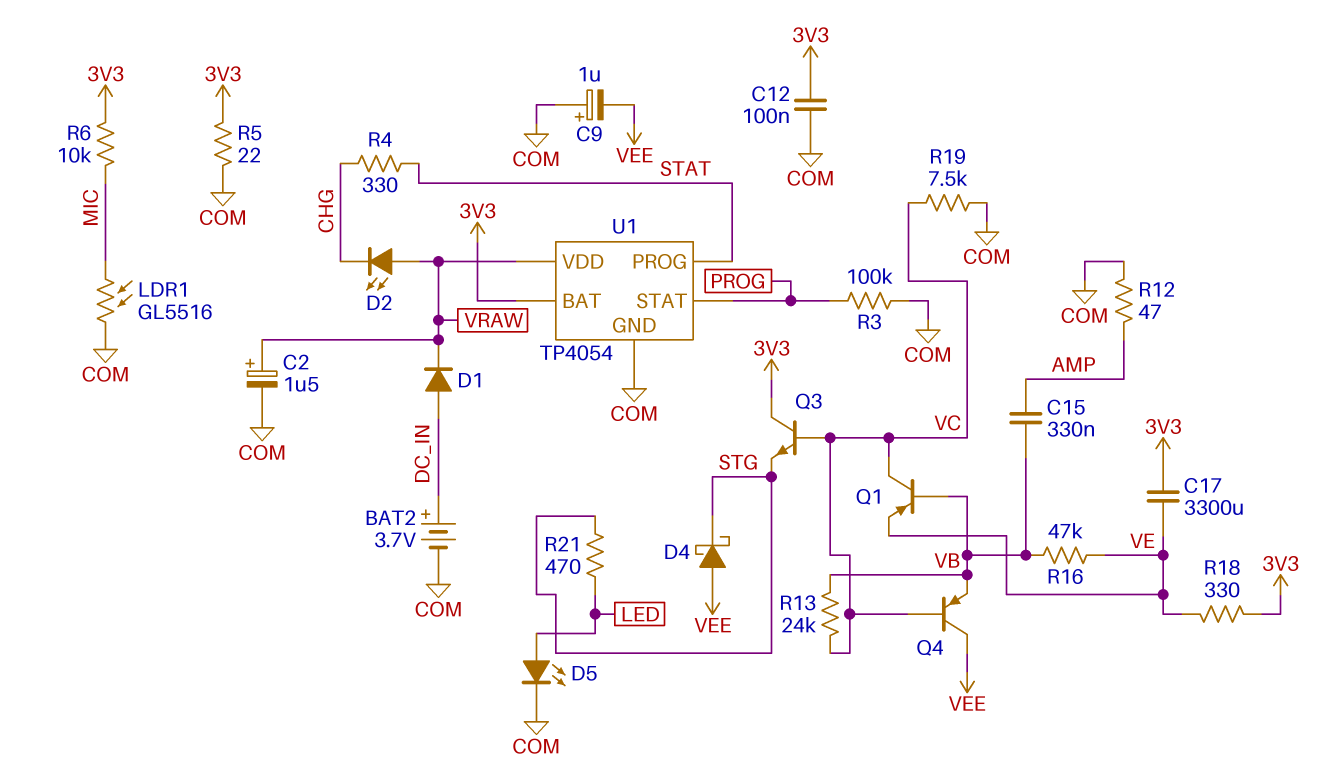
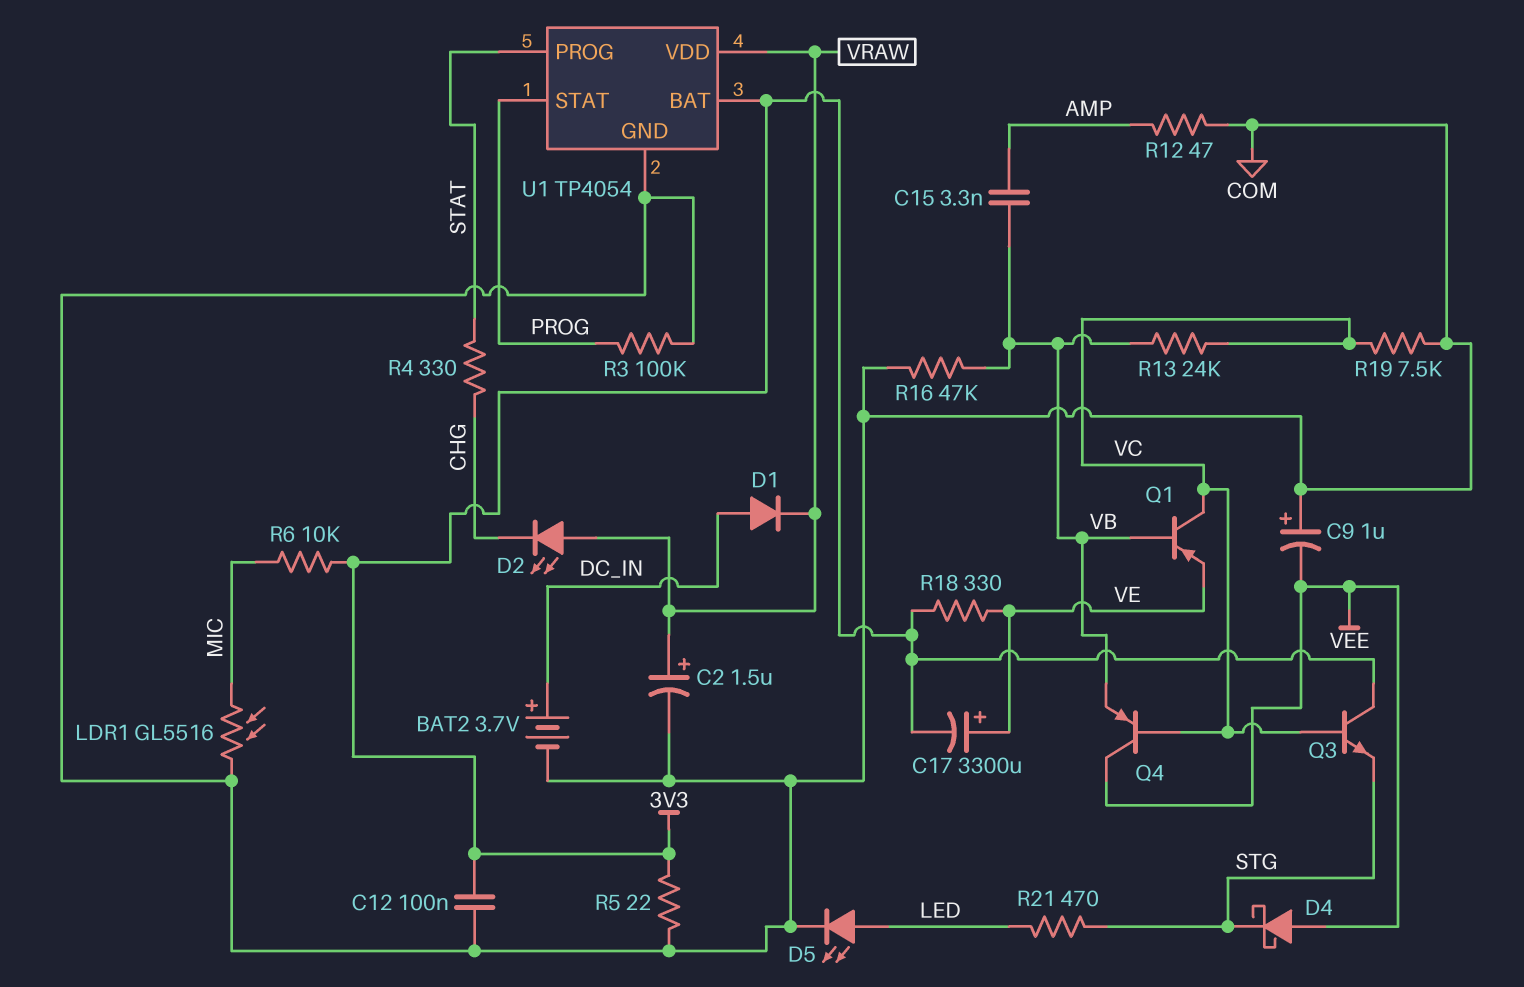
C15: 330nF (AMP, VB) -> 3.3nF (AMP, VB)
C17: 3300uF (3V3, VE) -> 3300uF (plus VE, minus 3V3)
R16: 47k (VB, VE) -> 47k (COM, VB)

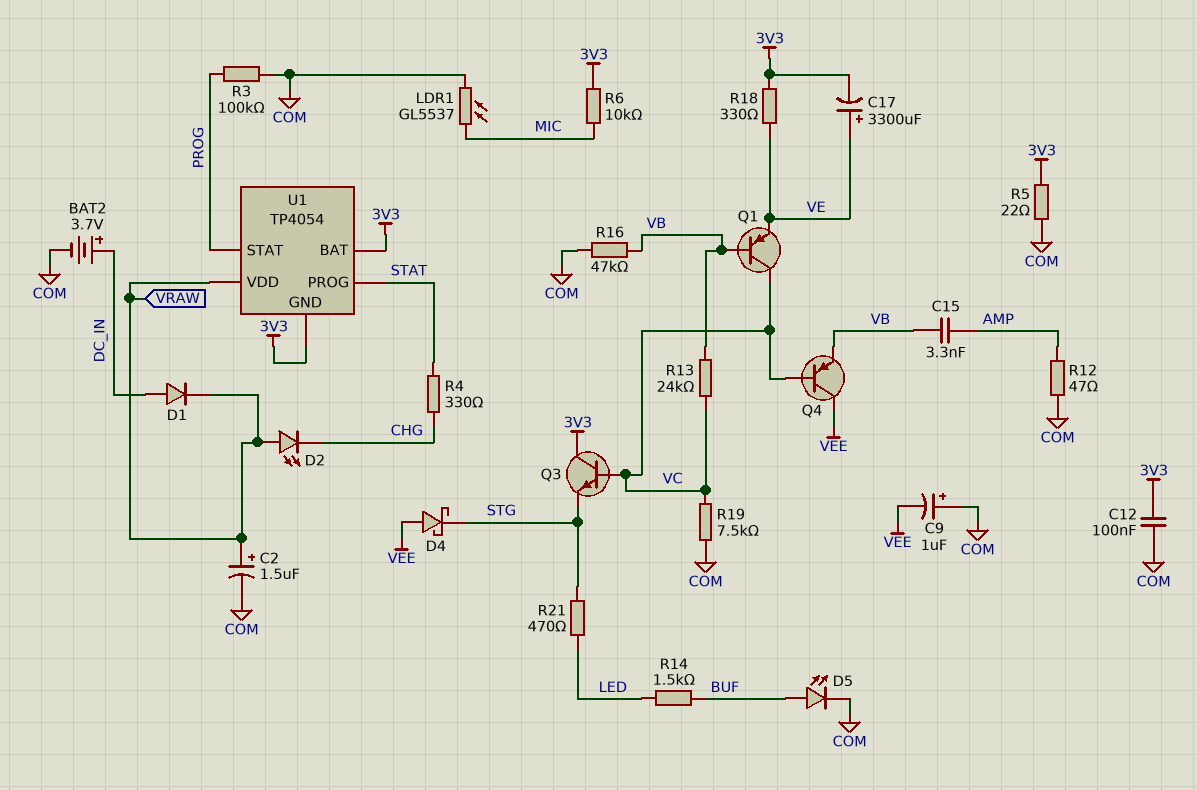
D5: LED (A LED, K COM) -> LED (A BUF, K COM)
LDR1: GL5516 (COM, MIC) -> GL5537 (COM, MIC)
R14: none -> 1.5k (BUF, LED)
U1 pin GND: COM -> 3V3

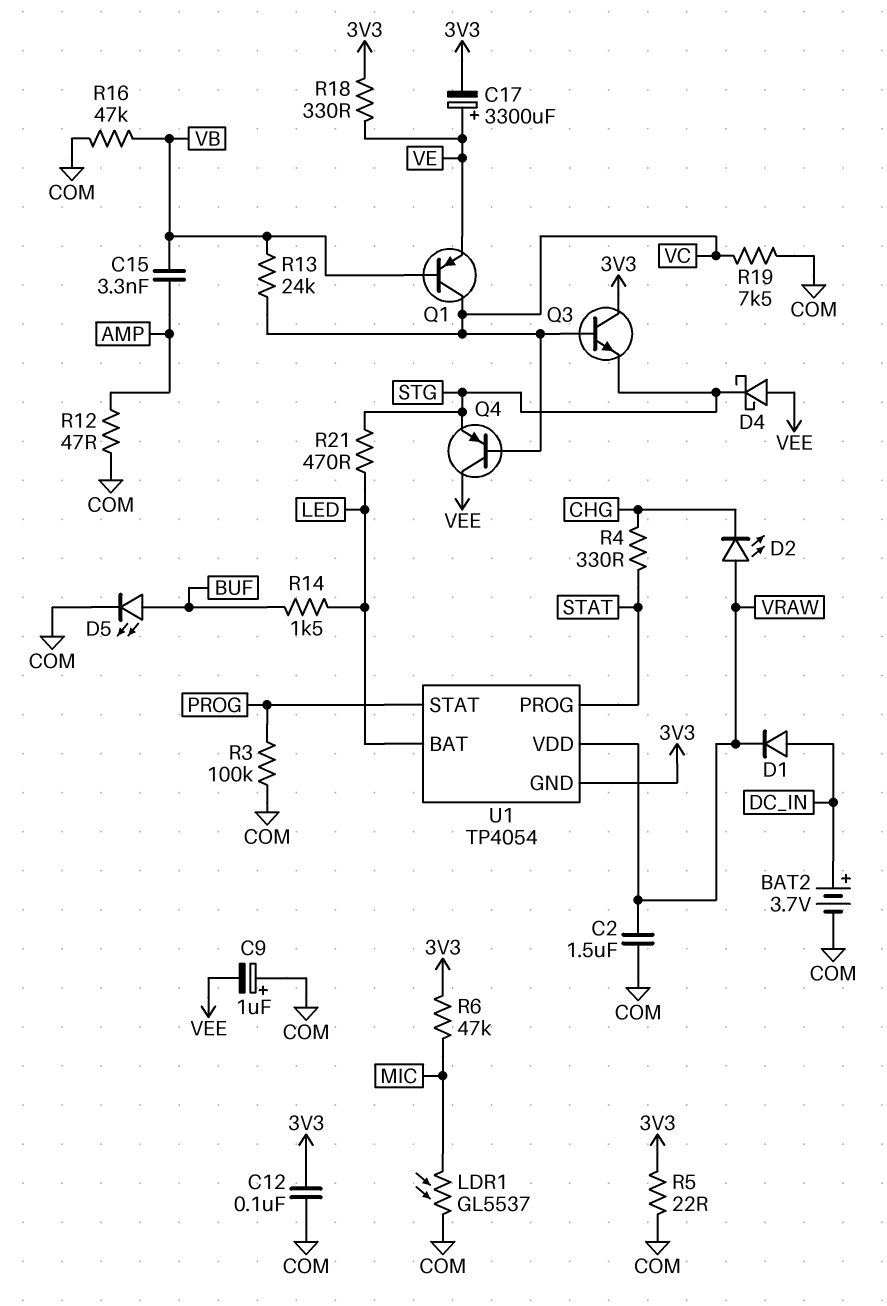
C2: 1.5uF (plus VRAW, minus COM) -> 1.5uF (COM, VRAW)
Q4: PNP (B VC, C VEE, E VB) -> PNP (B VC, C VEE, E STG)
R6: 10k (3V3, MIC) -> 47k (3V3, MIC)
U1 pin BAT: 3V3 -> LED

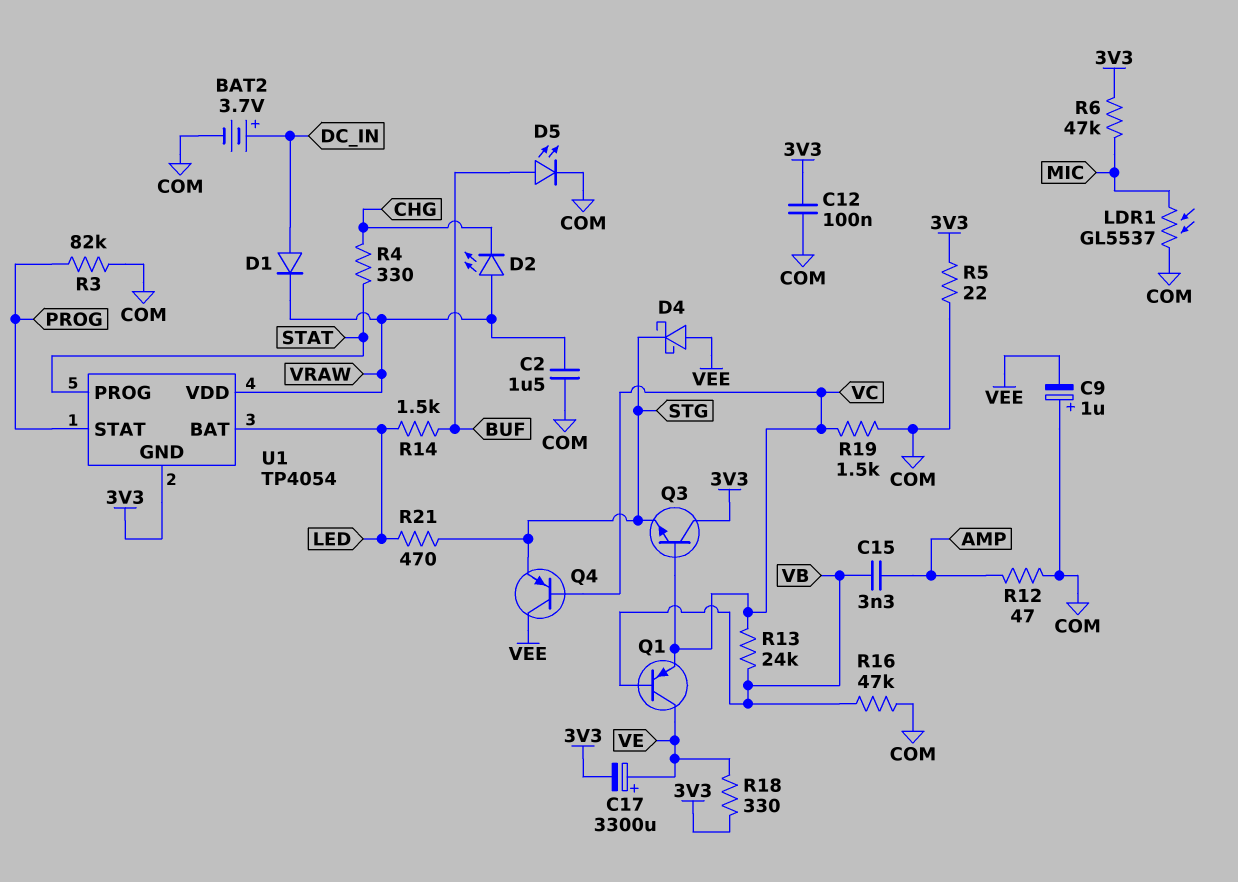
Q1: PNP (B VB, C VC, E VE) -> PNP (B VB, C VE, E VC)
R3: 100k (COM, PROG) -> 82k (COM, PROG)
R19: 7.5k (COM, VC) -> 1.5k (COM, VC)

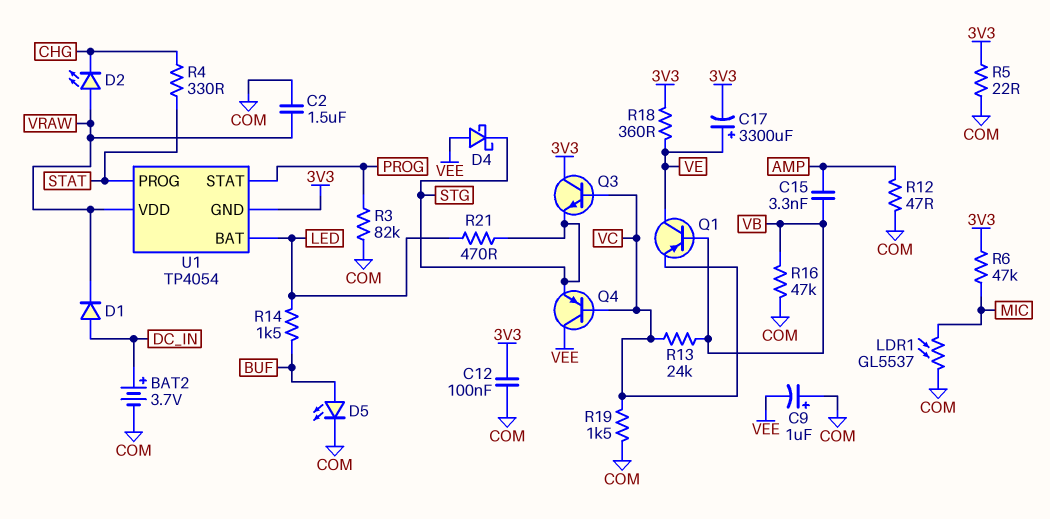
R18: 330 (3V3, VE) -> 360 (3V3, VE)

